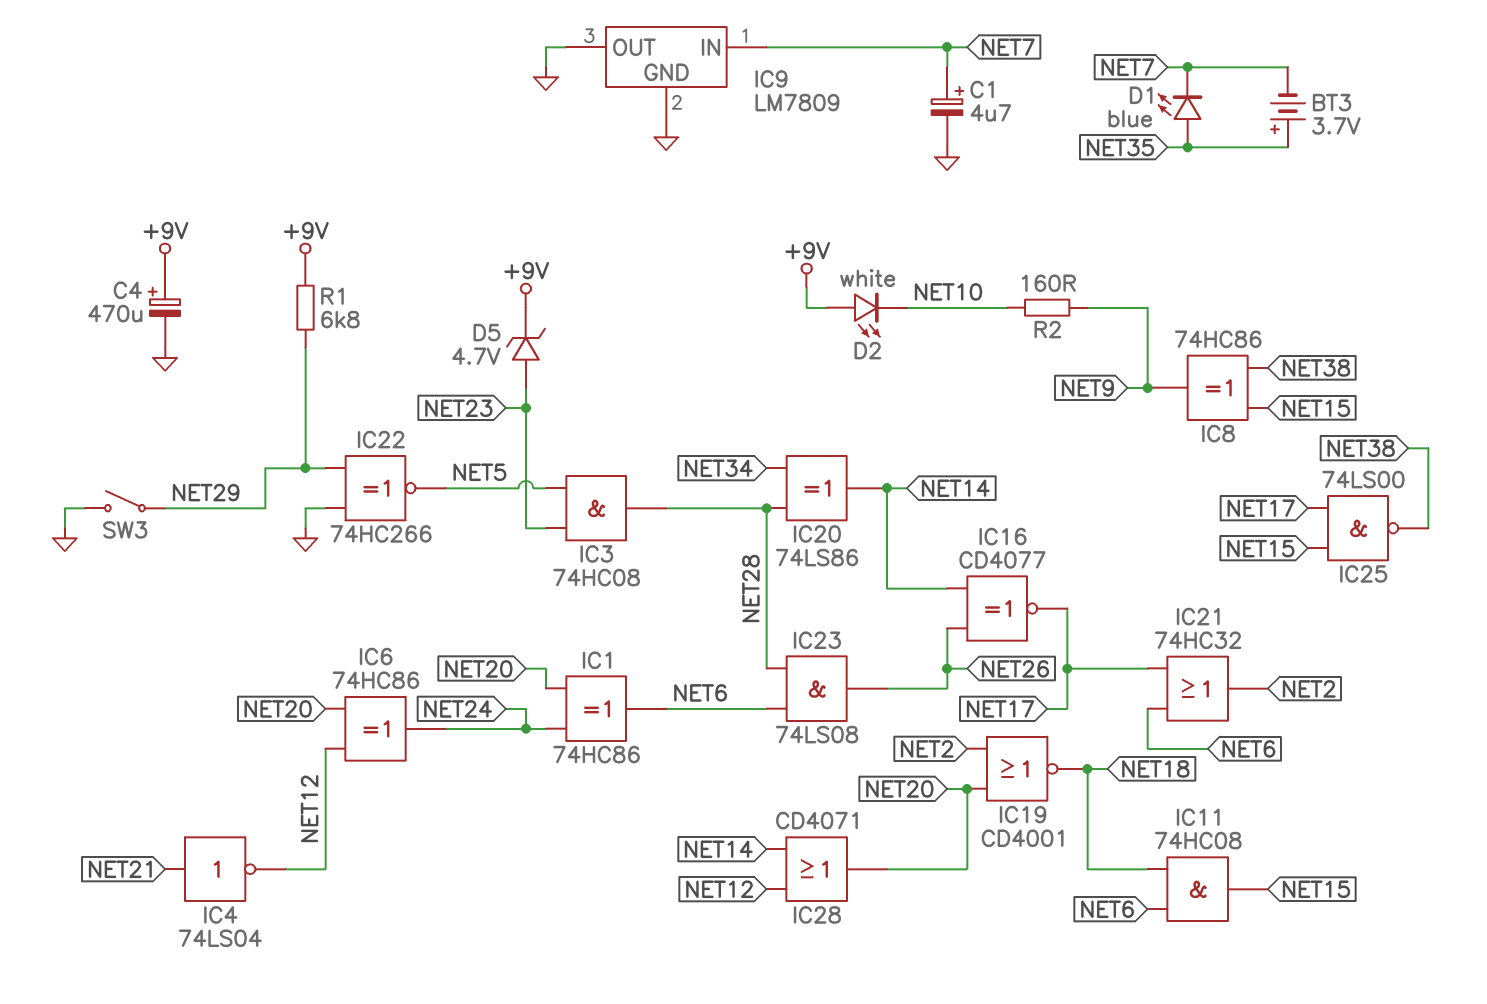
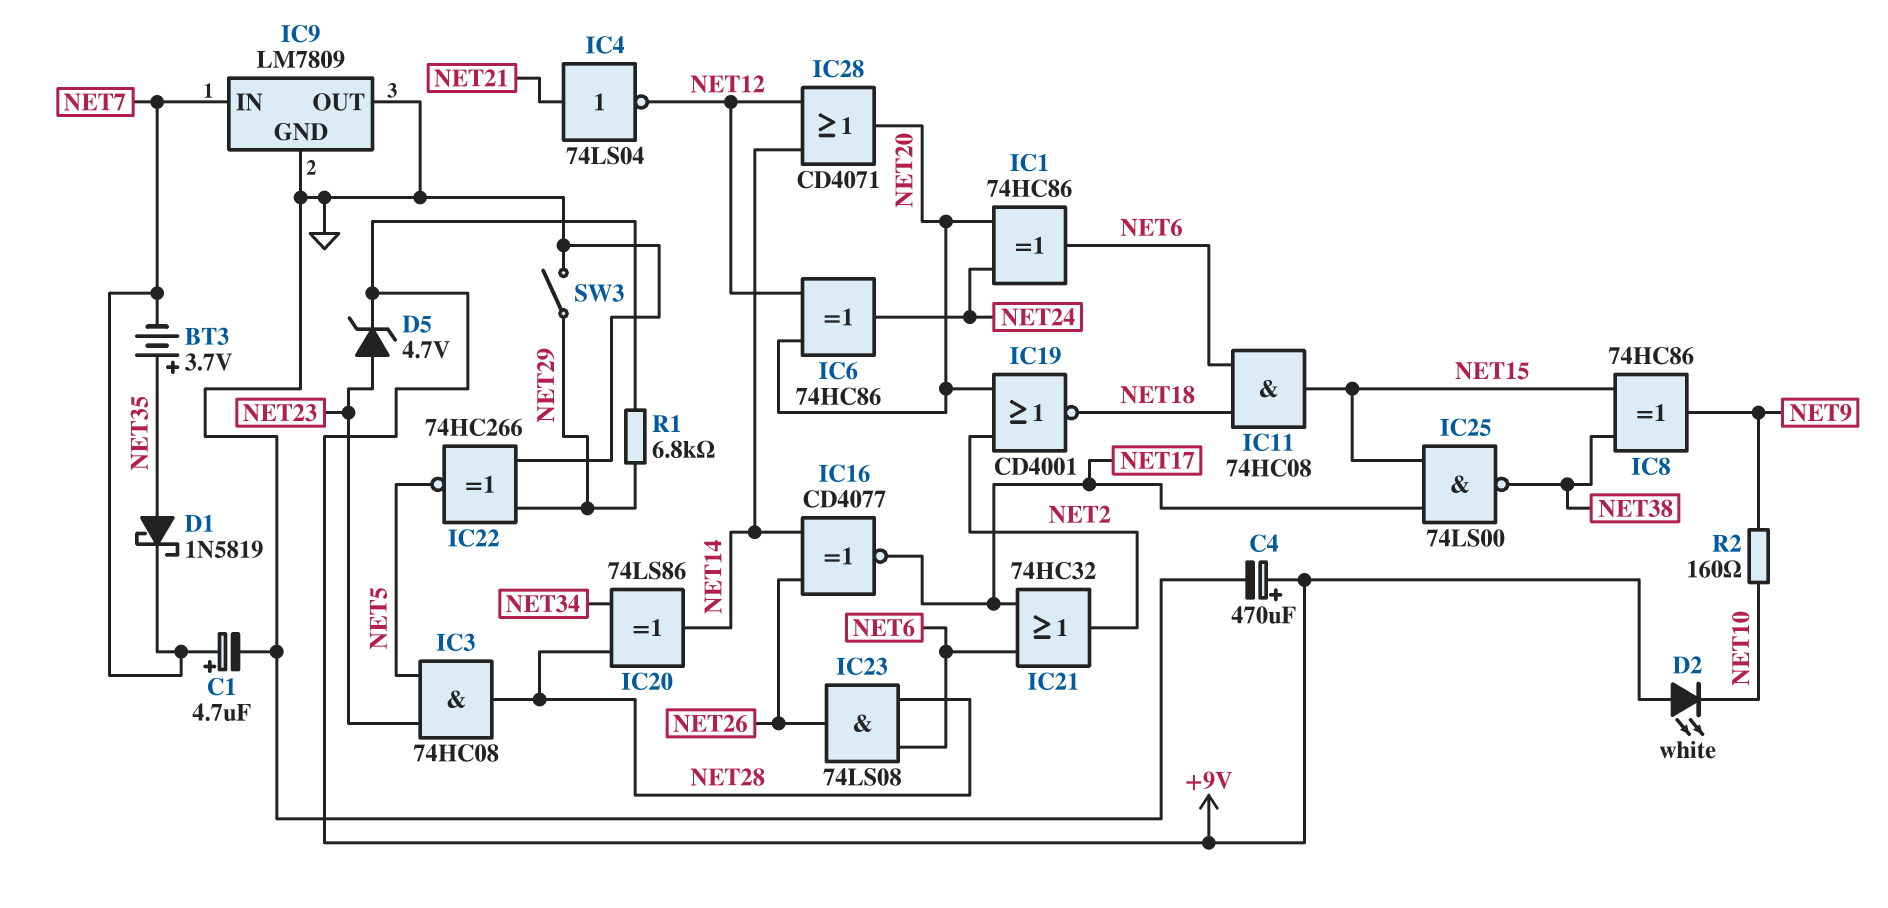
D1: LED blue (A NET35, K NET7) -> schottky 1N5819 (A NET35, K NET7)

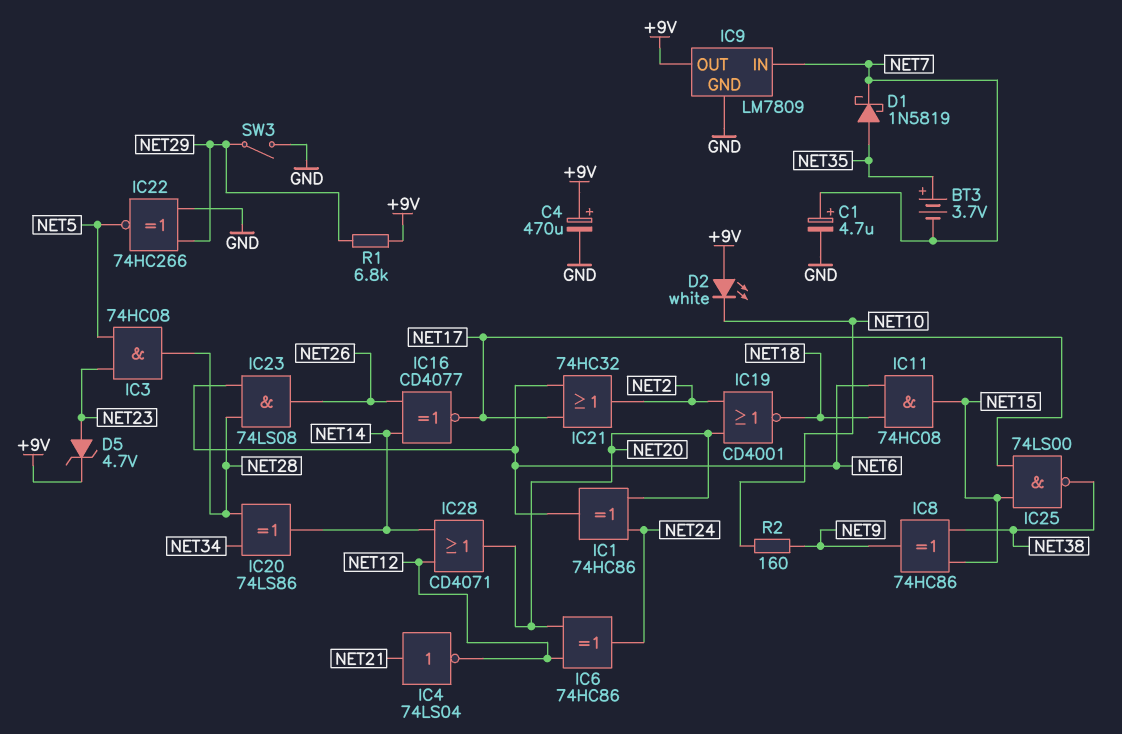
IC9 pin OUT: GND -> +9V

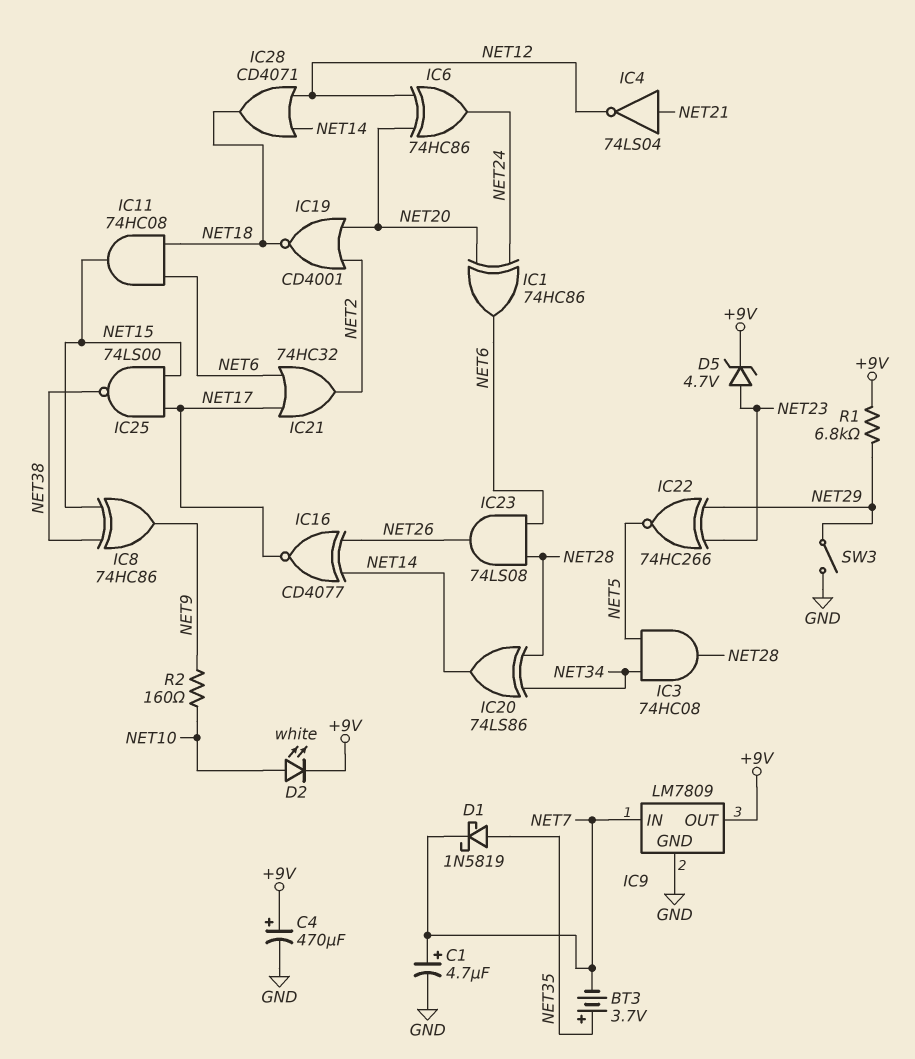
D2: LED white (A +9V, K NET10) -> LED white (A NET10, K +9V)
IC3: AND 74HC08 (in NET5, in NET23, out NET28) -> AND 74HC08 (in NET5, in NET34, out NET28)
IC22: XNOR 74HC266 (in GND, in NET29, out NET5) -> XNOR 74HC266 (in NET23, in NET29, out NET5)
IC28: OR CD4071 (in NET12, in NET14, out NET20) -> OR CD4071 (in NET12, in NET14, out NET18)

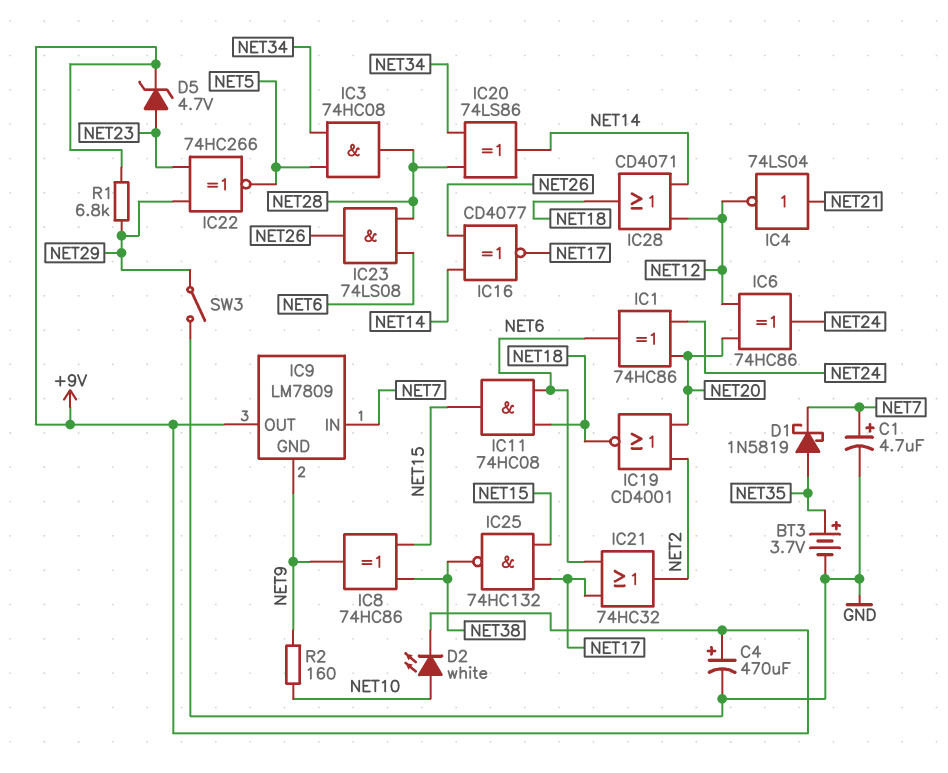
BT3: 3.7V (plus NET35, minus NET7) -> 3.7V (plus NET35, minus GND)
IC9 pin GND: GND -> NET9
IC25: NAND 74LS00 (in NET15, in NET17, out NET38) -> NAND 74HC132 (in NET15, in NET17, out NET38)

